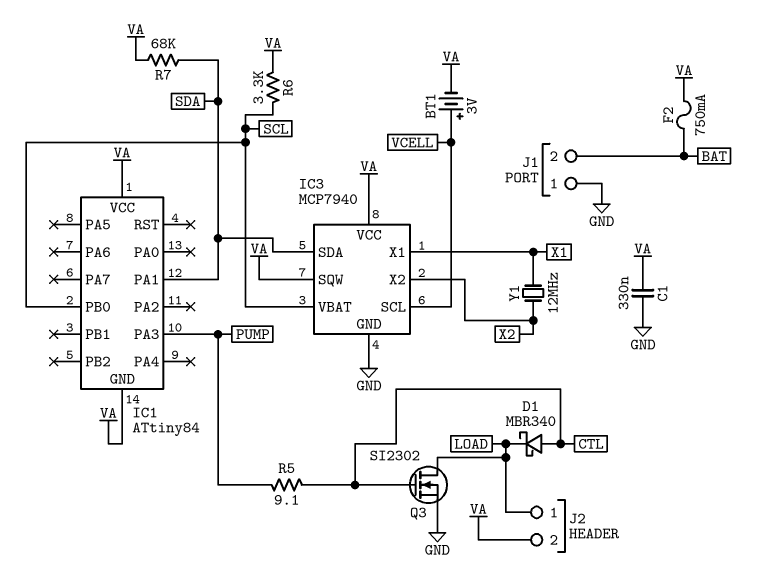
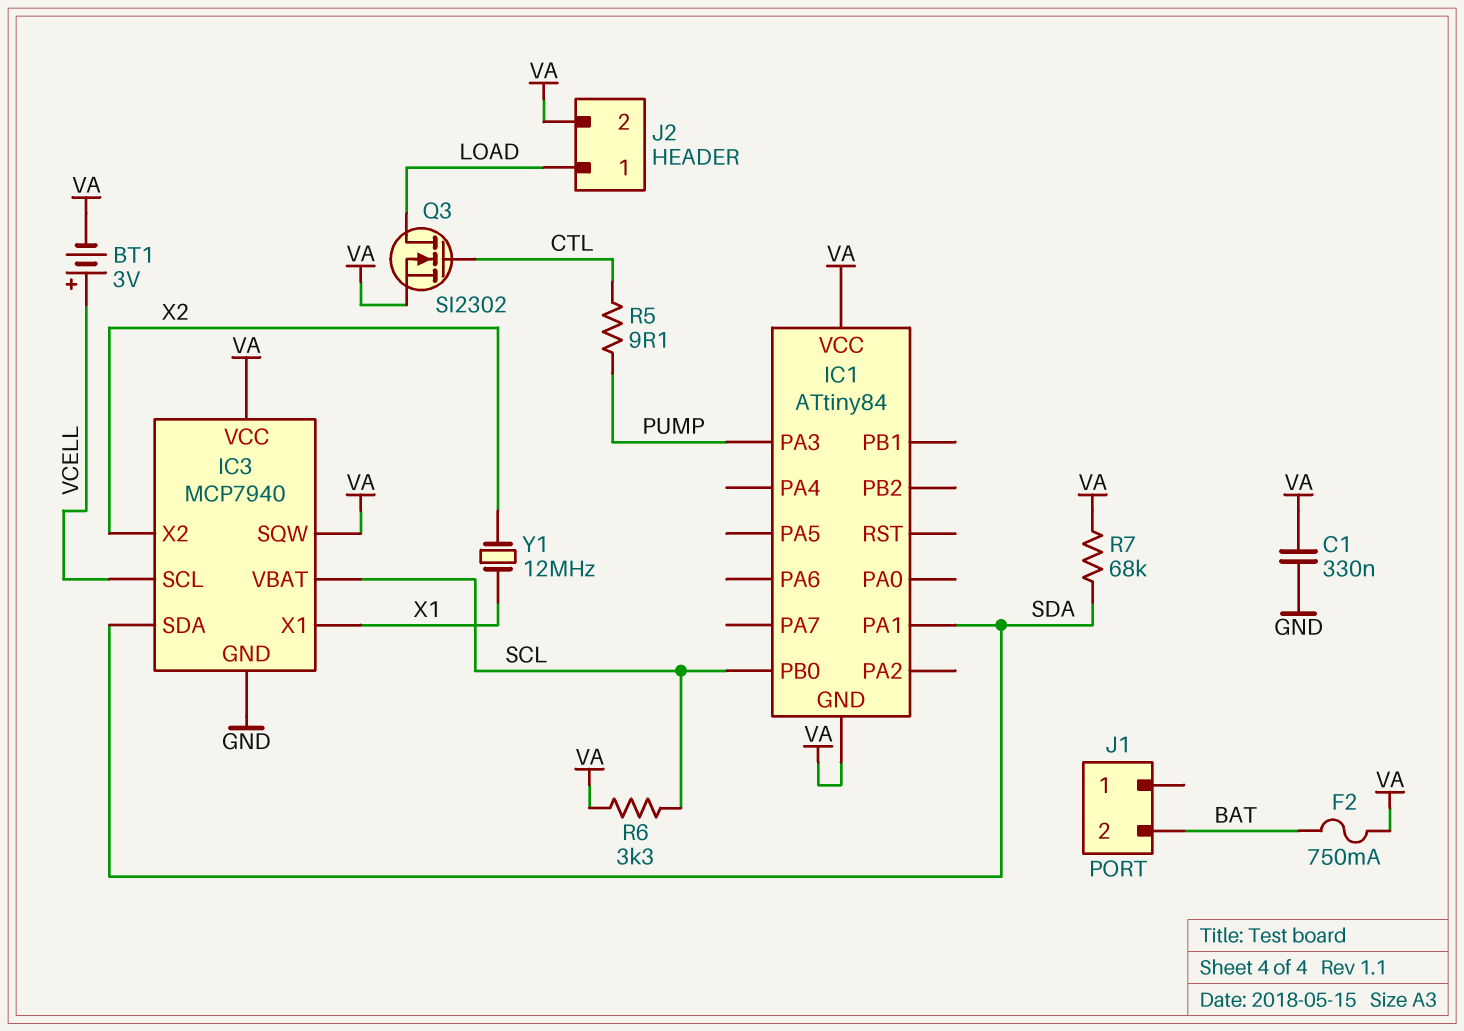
D1: schottky MBR340 (A CTL, K LOAD) -> none
J1 pin 1: GND -> none
Q3: NMOS SI2302 (G CTL, D LOAD, S GND) -> NMOS SI2302 (G CTL, D LOAD, S VA)

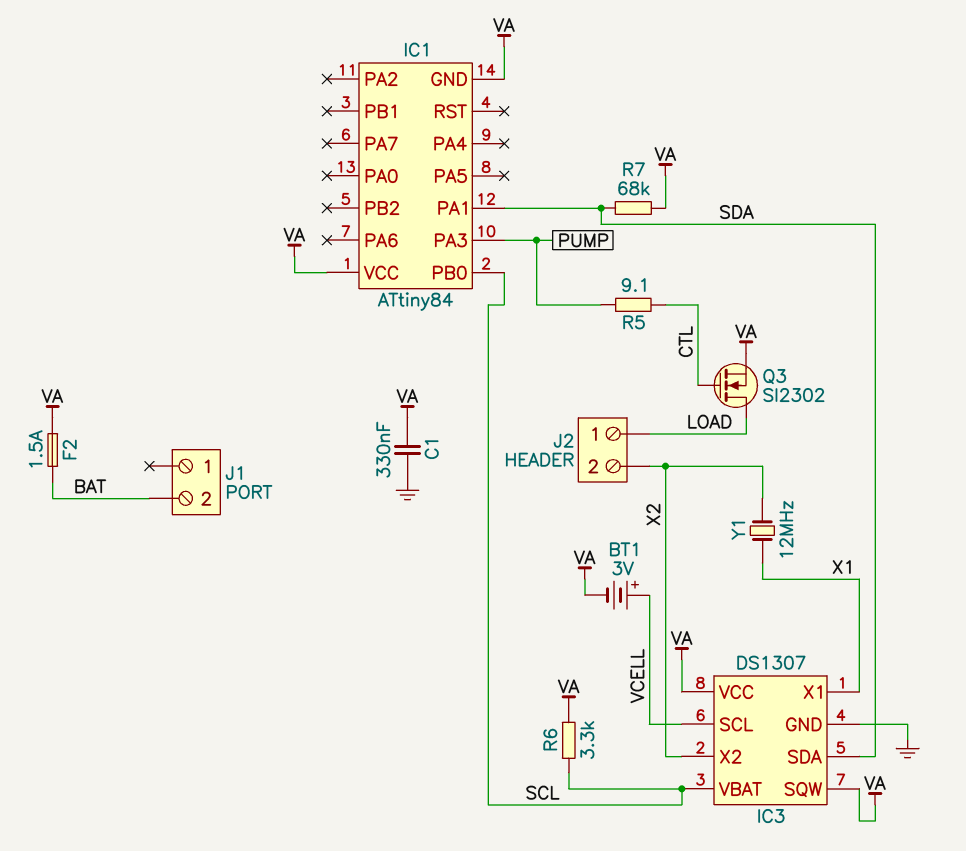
F2: 750mA (BAT, VA) -> 1.5A (BAT, VA)
IC3: MCP7940 -> DS1307
J2 pin 2: VA -> X2

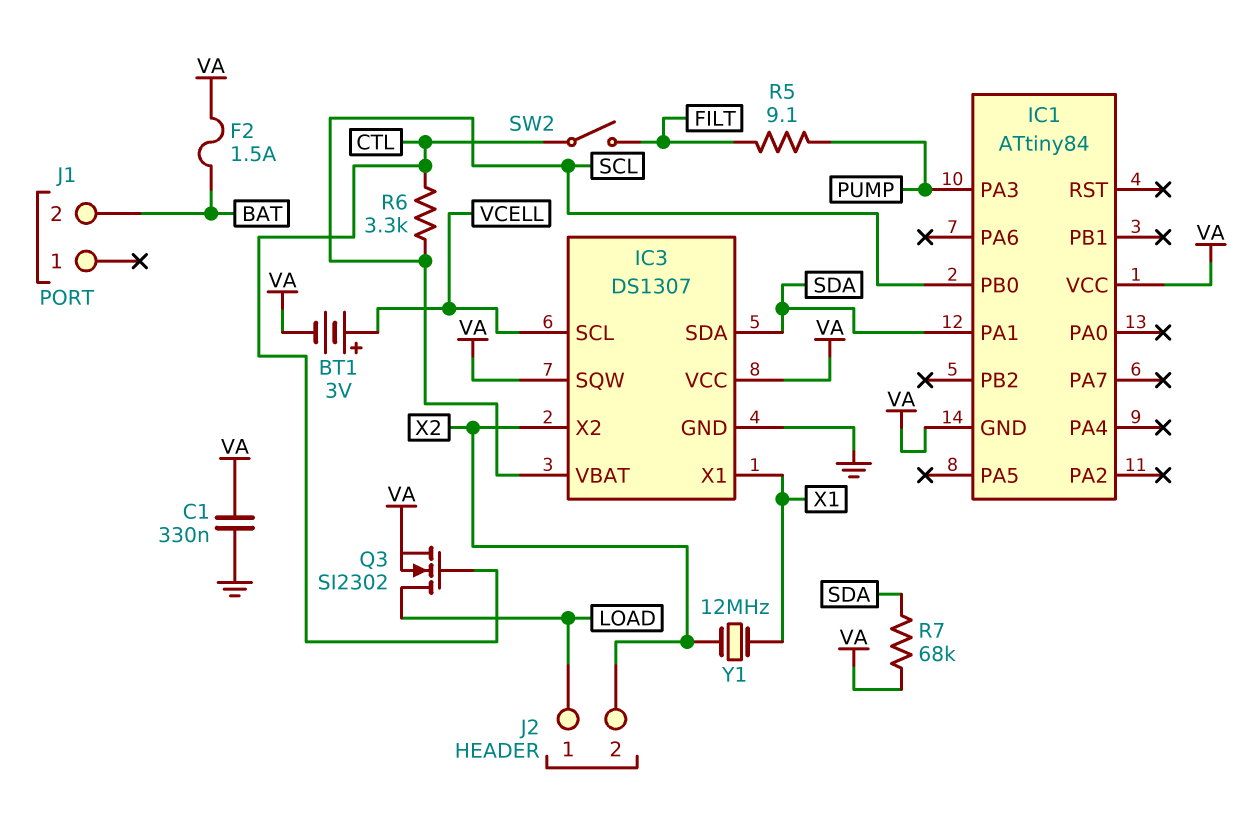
R5: 9.1 (CTL, PUMP) -> 9.1 (FILT, PUMP)
R6: 3.3k (SCL, VA) -> 3.3k (CTL, SCL)
SW2: none -> switch (CTL, FILT)

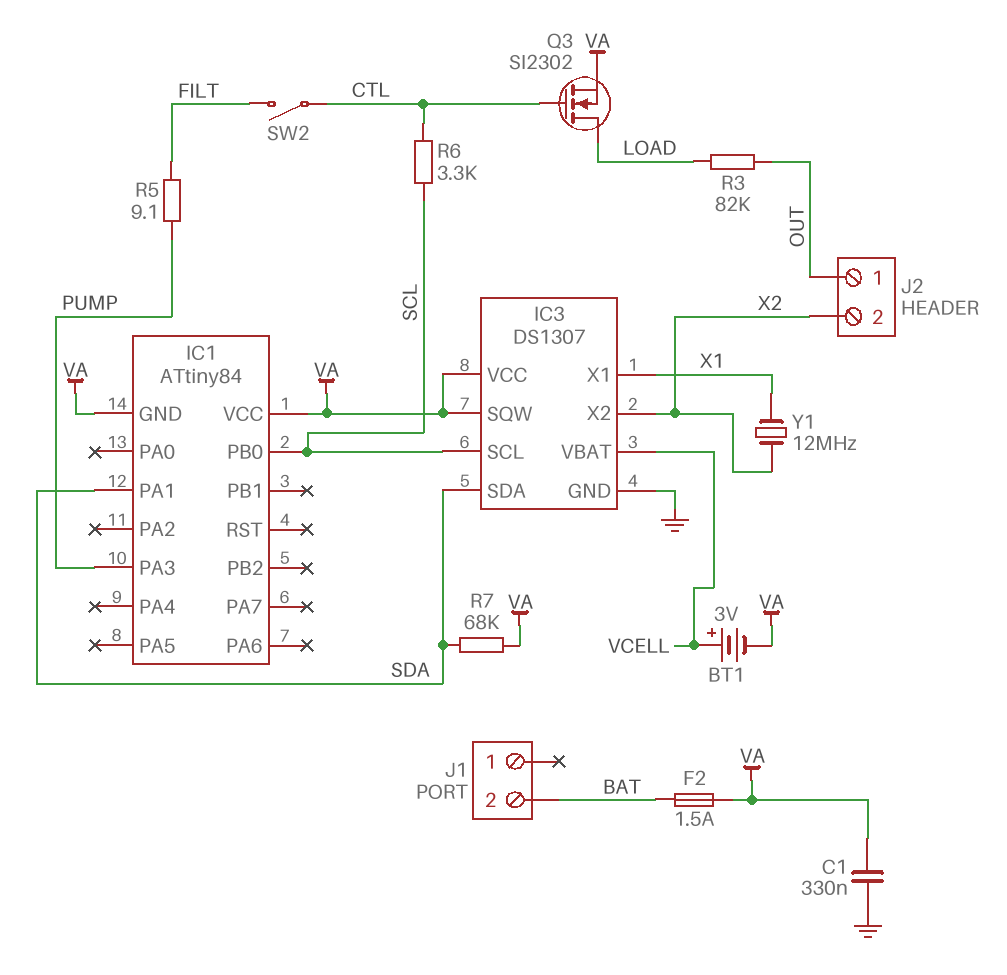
IC3 pin SCL: VCELL -> SCL
IC3 pin VBAT: SCL -> VCELL
J2 pin 1: LOAD -> OUT
R3: none -> 82k (LOAD, OUT)

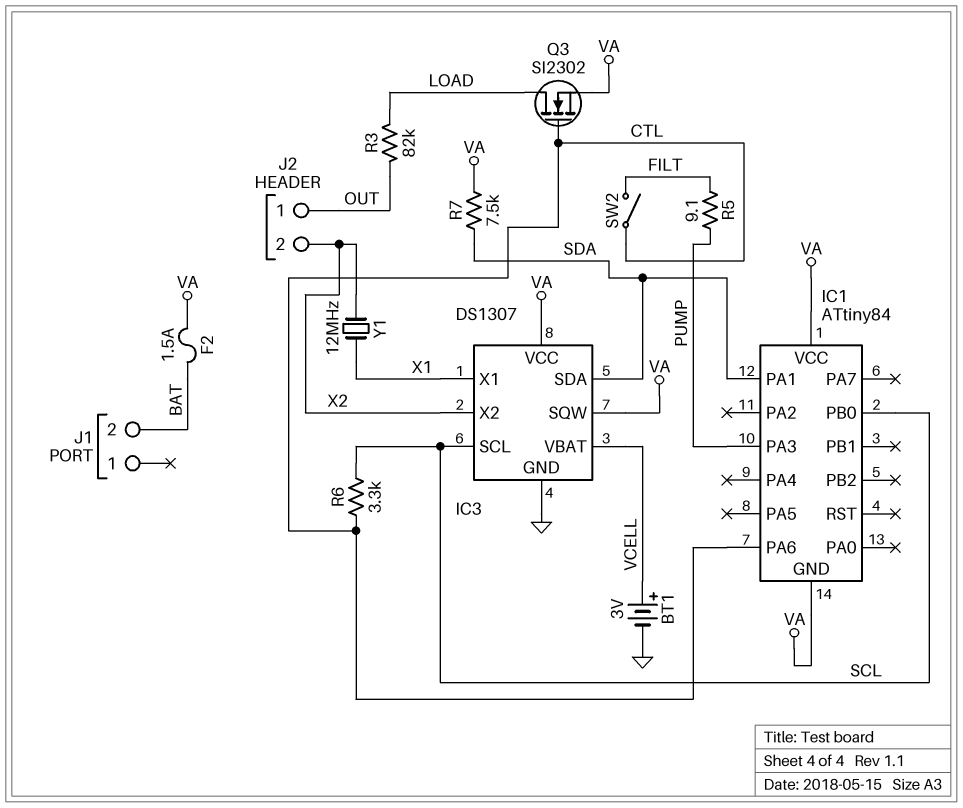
BT1: 3V (plus VCELL, minus VA) -> 3V (plus VCELL, minus GND)
C1: 330nF (GND, VA) -> none
IC1 pin PA6: none -> CTL
R7: 68k (SDA, VA) -> 7.5k (SDA, VA)

